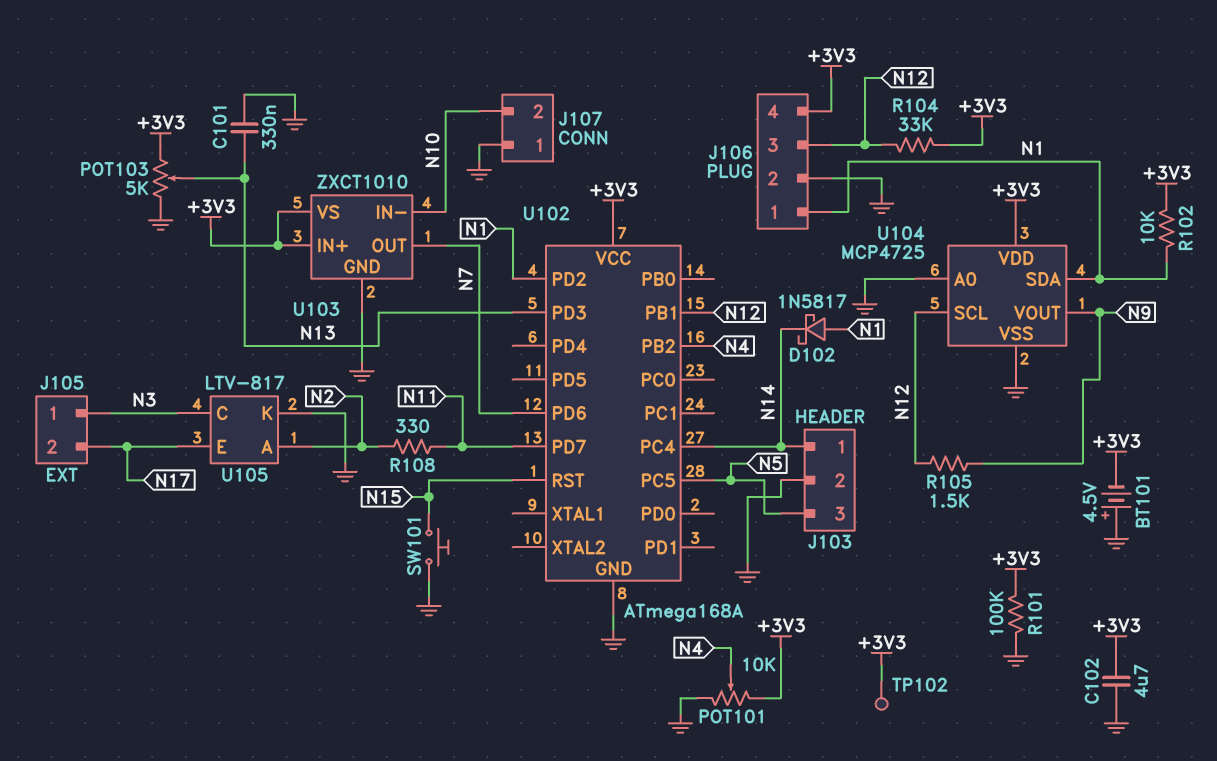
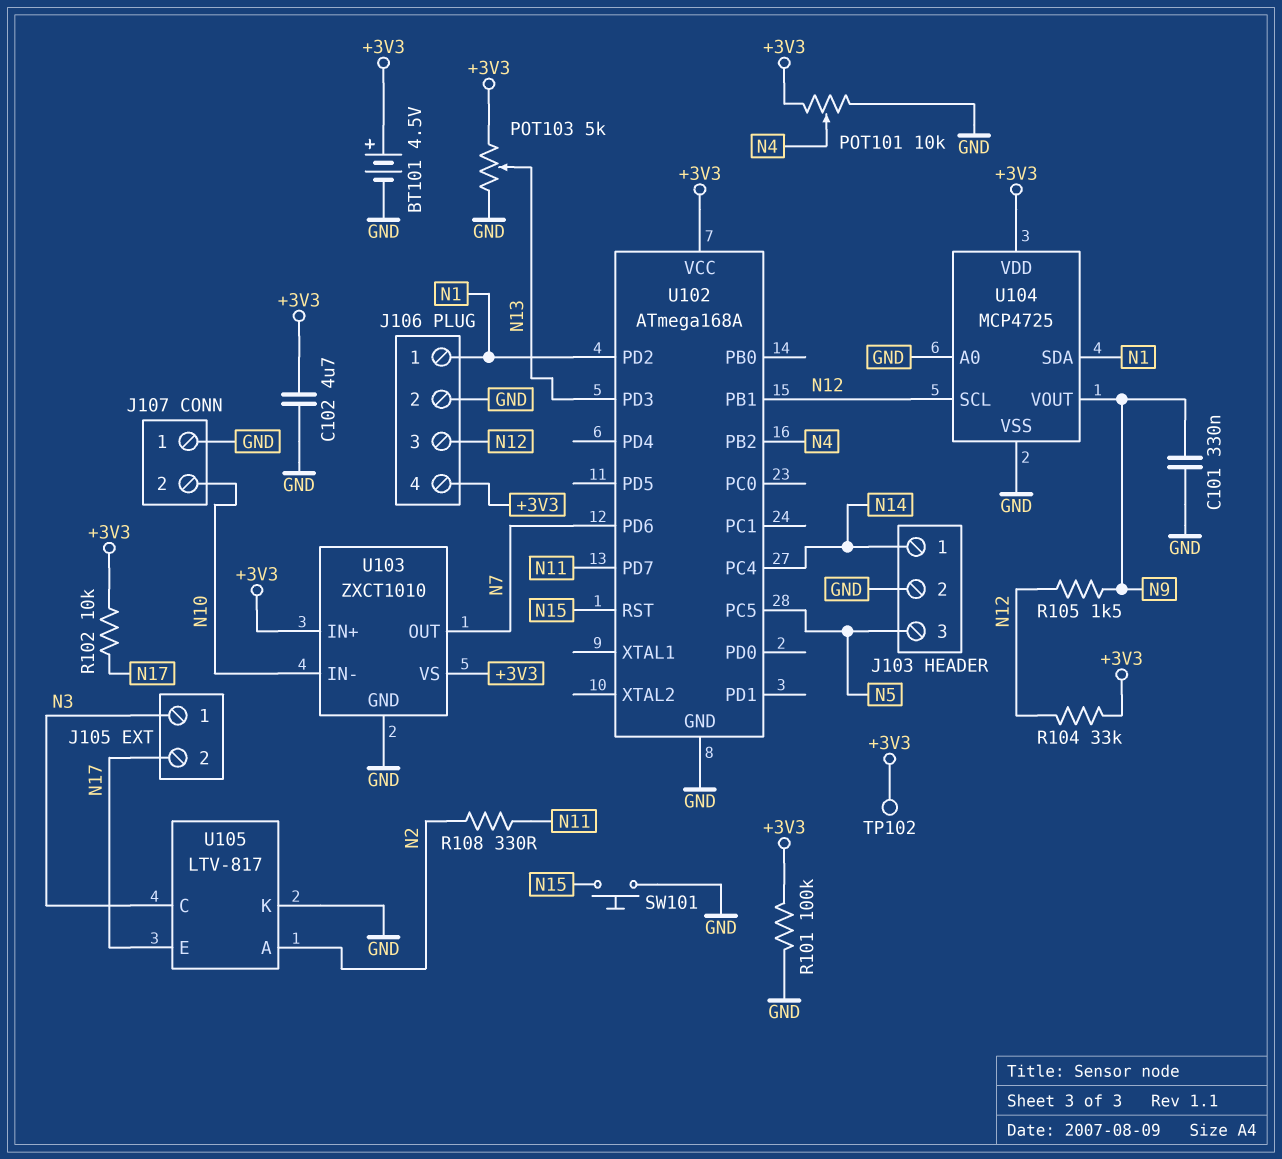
BT101: 4.5V (plus GND, minus +3V3) -> 4.5V (plus +3V3, minus GND)
C101: 330nF (GND, N13) -> 330nF (GND, N9)
D102: schottky 1N5817 (A N1, K N14) -> none
R102: 10k (+3V3, N1) -> 10k (+3V3, N17)

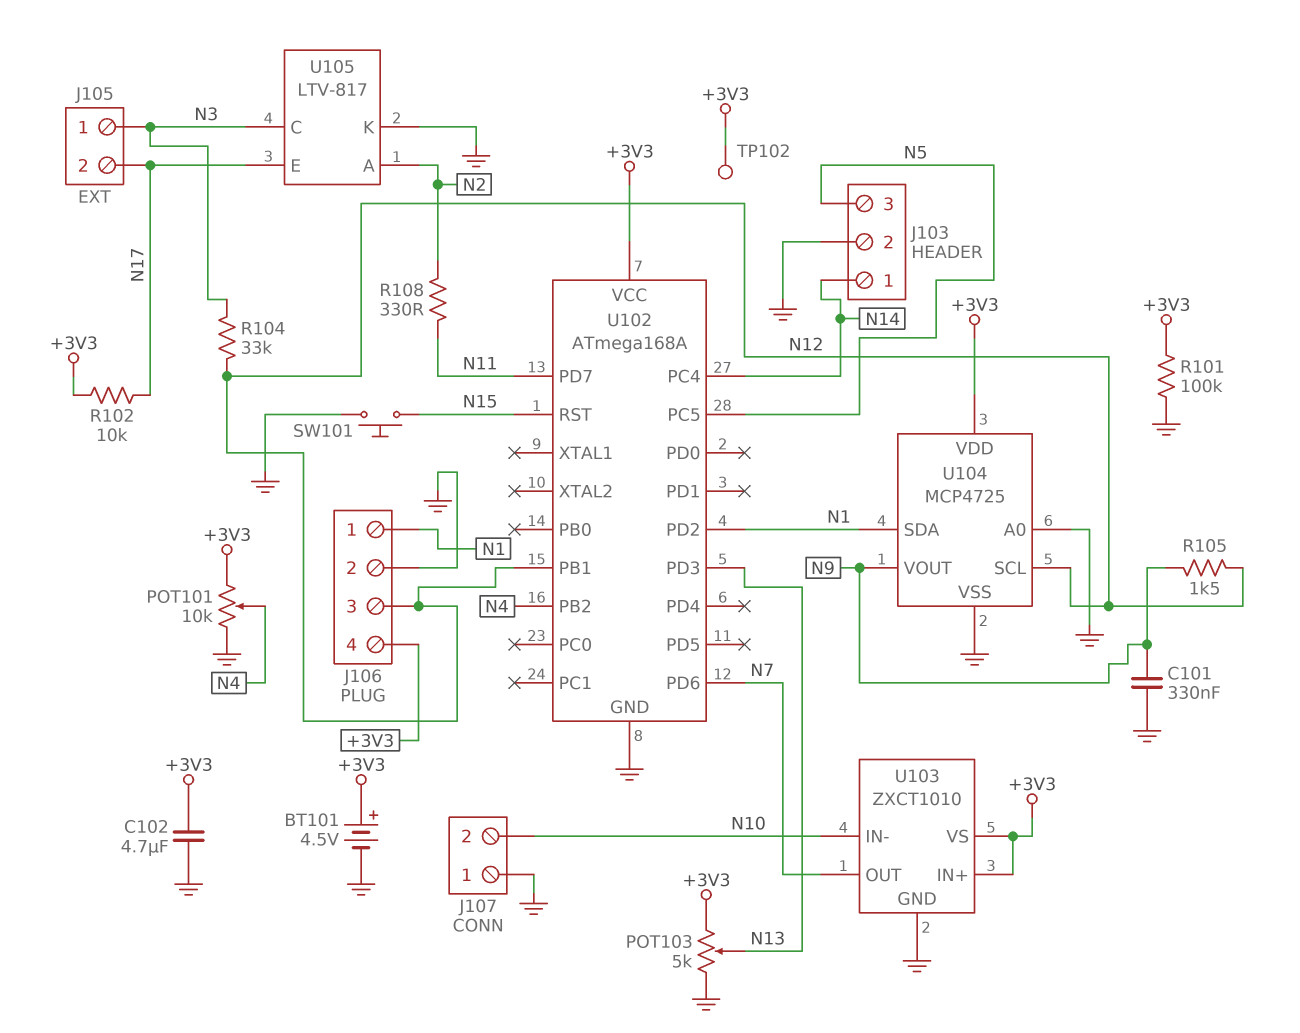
R104: 33k (+3V3, N12) -> 33k (N3, N12)

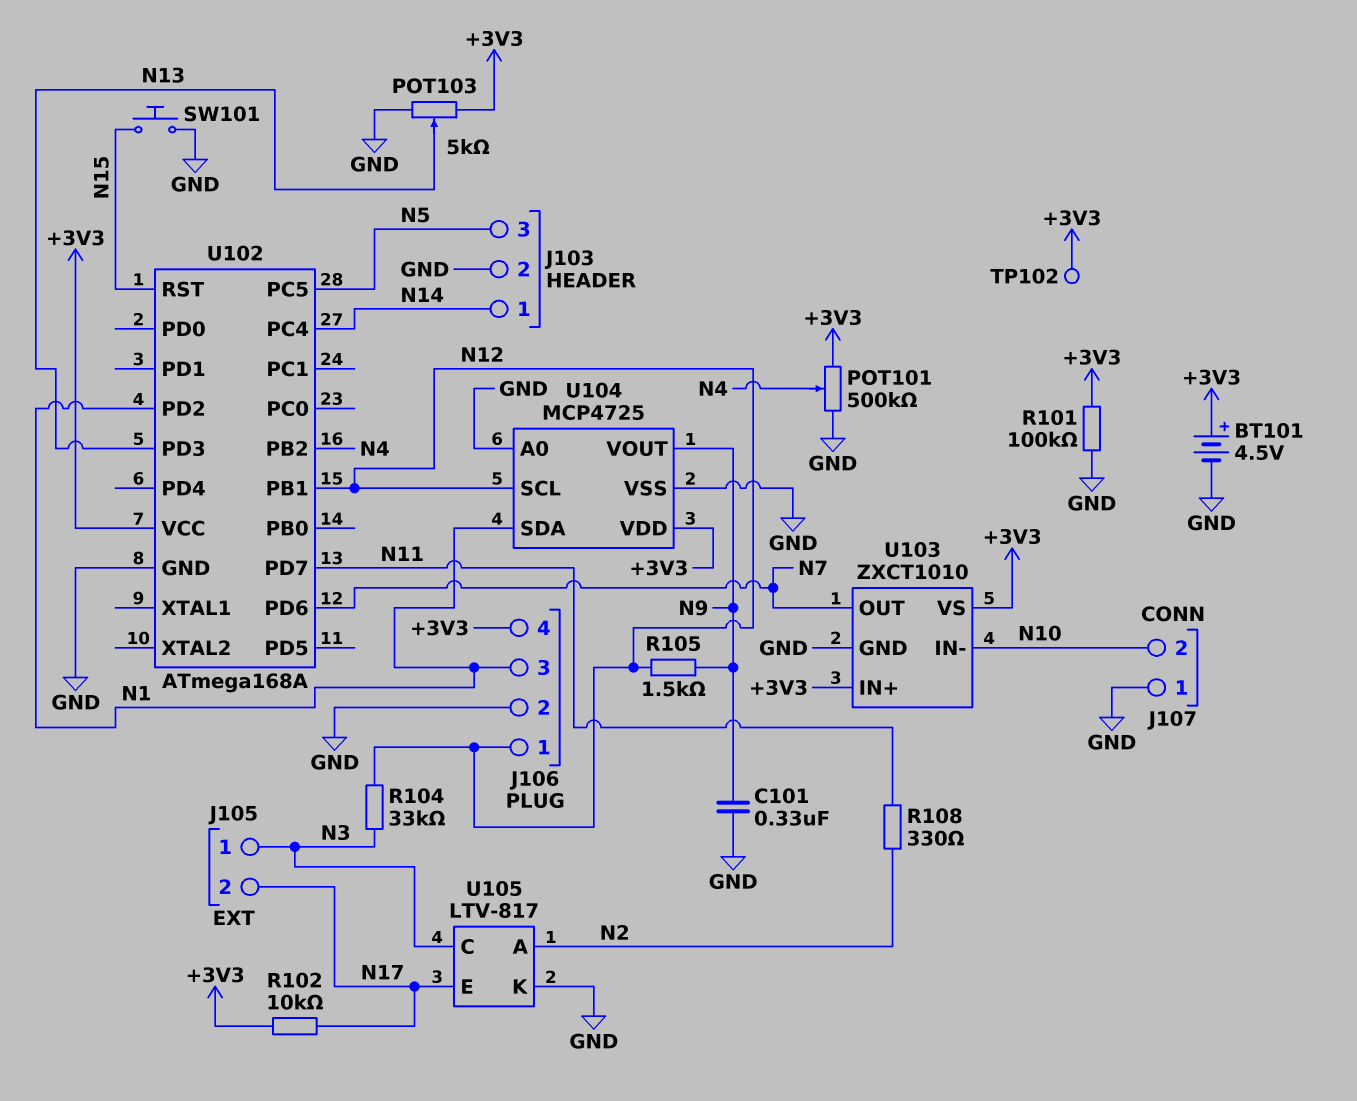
C102: 4.7uF (+3V3, GND) -> none
J106 pin 1: N1 -> N12
J106 pin 3: N12 -> N1
POT101: 10k (+3V3, GND, wiper N4) -> 500k (+3V3, GND, wiper N4)

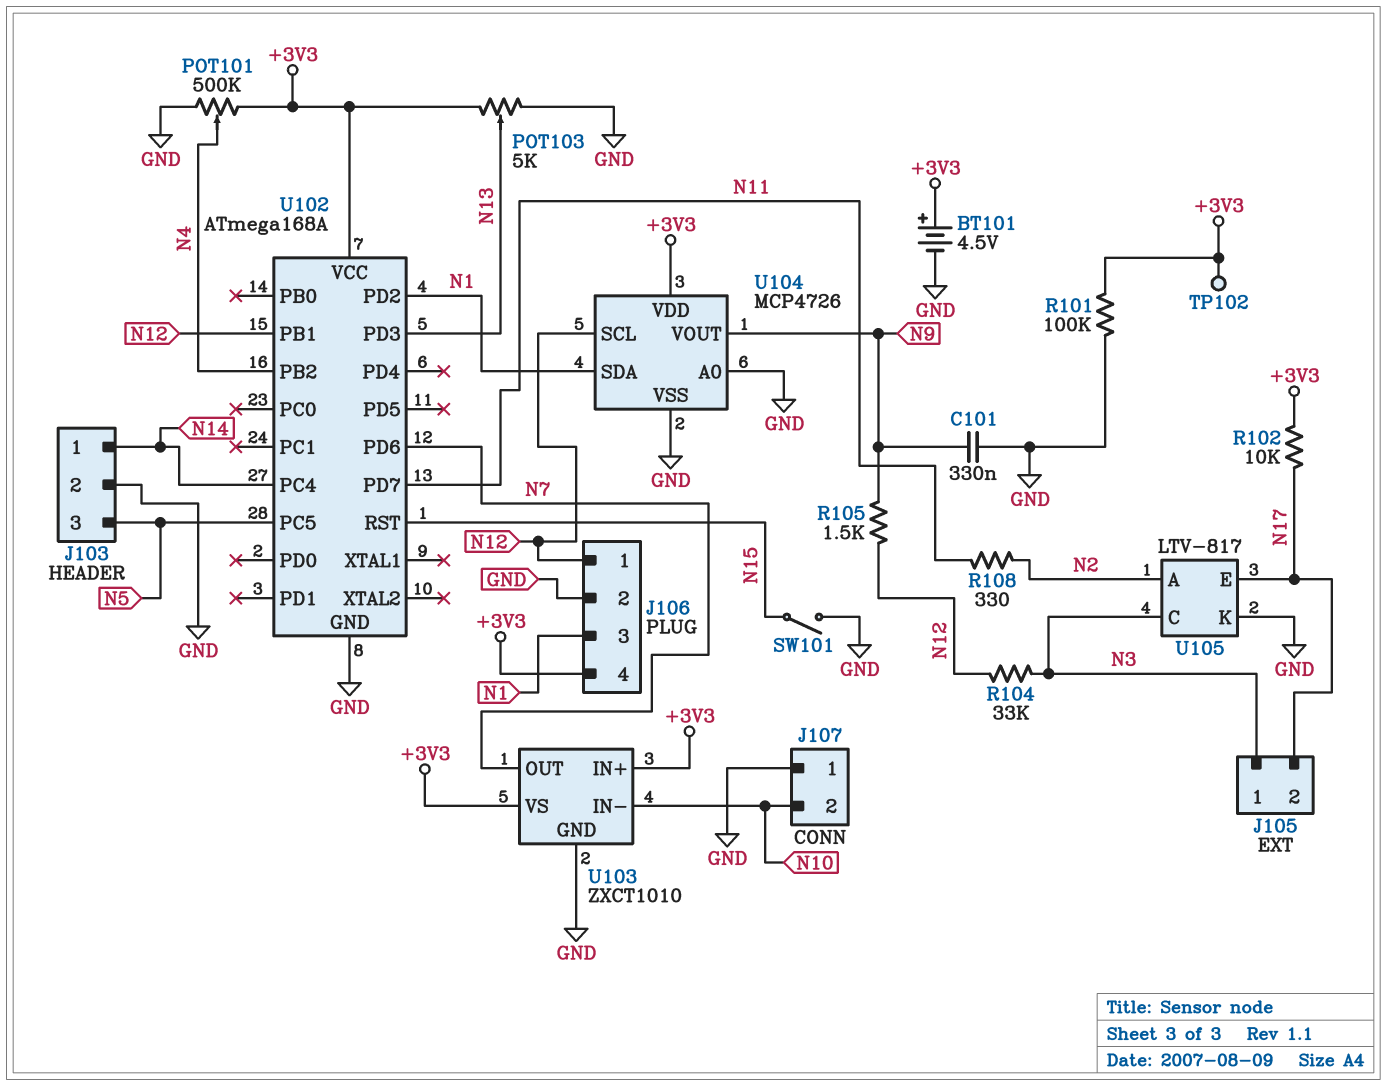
SW101: button (GND, N15) -> switch (GND, N15)
U104: MCP4725 -> MCP4726

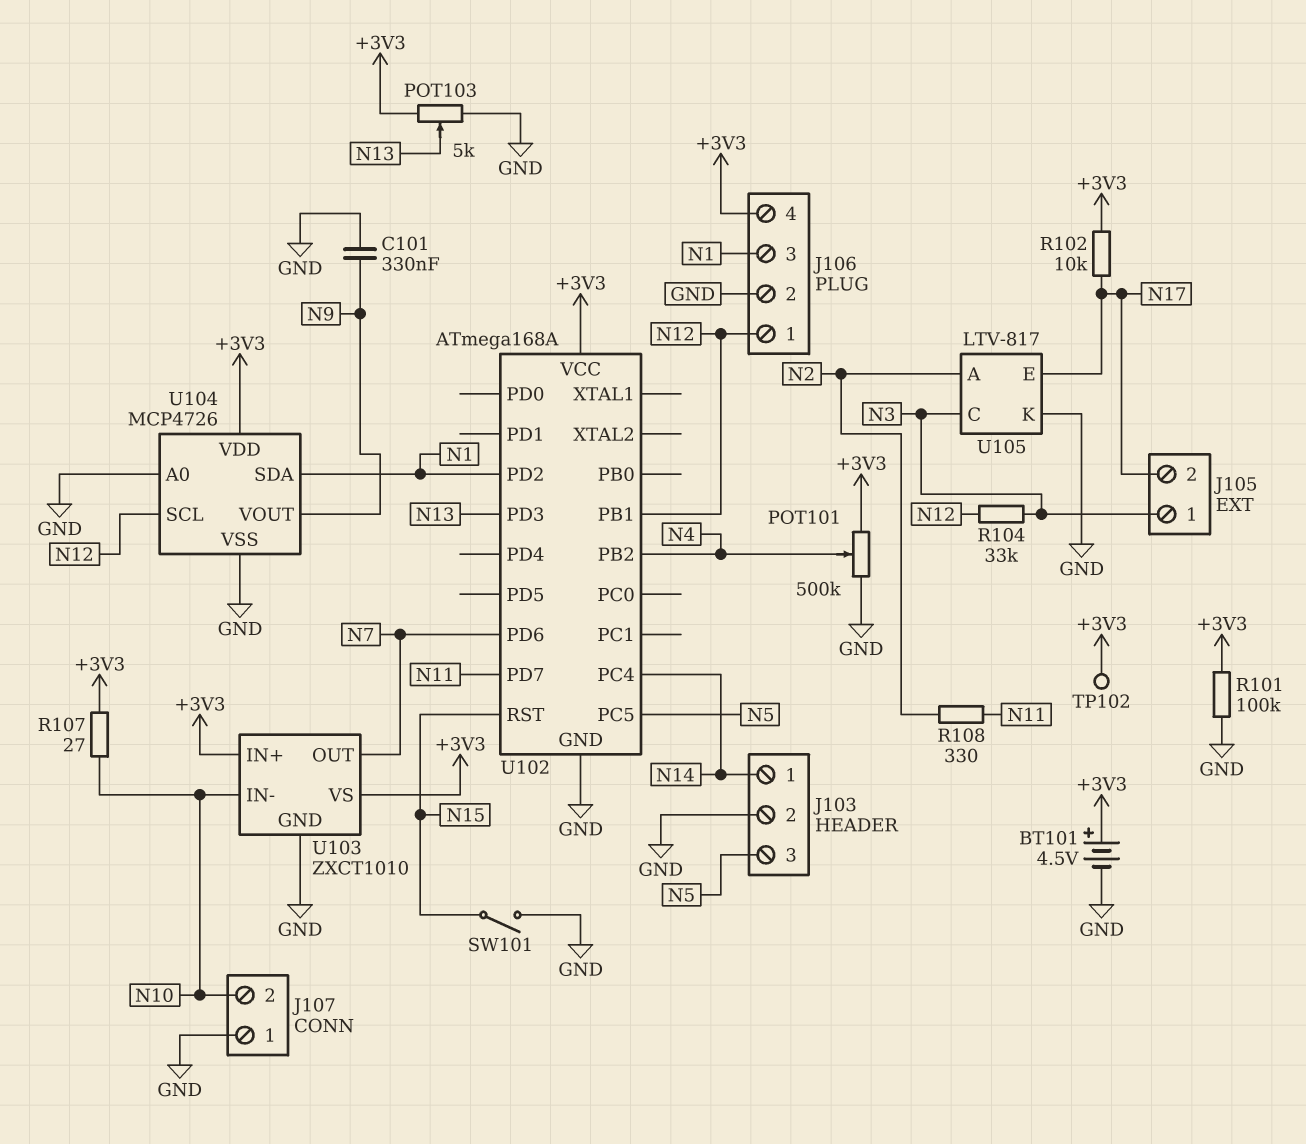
R105: 1.5k (N9, N12) -> none
R107: none -> 27 (+3V3, N10)

